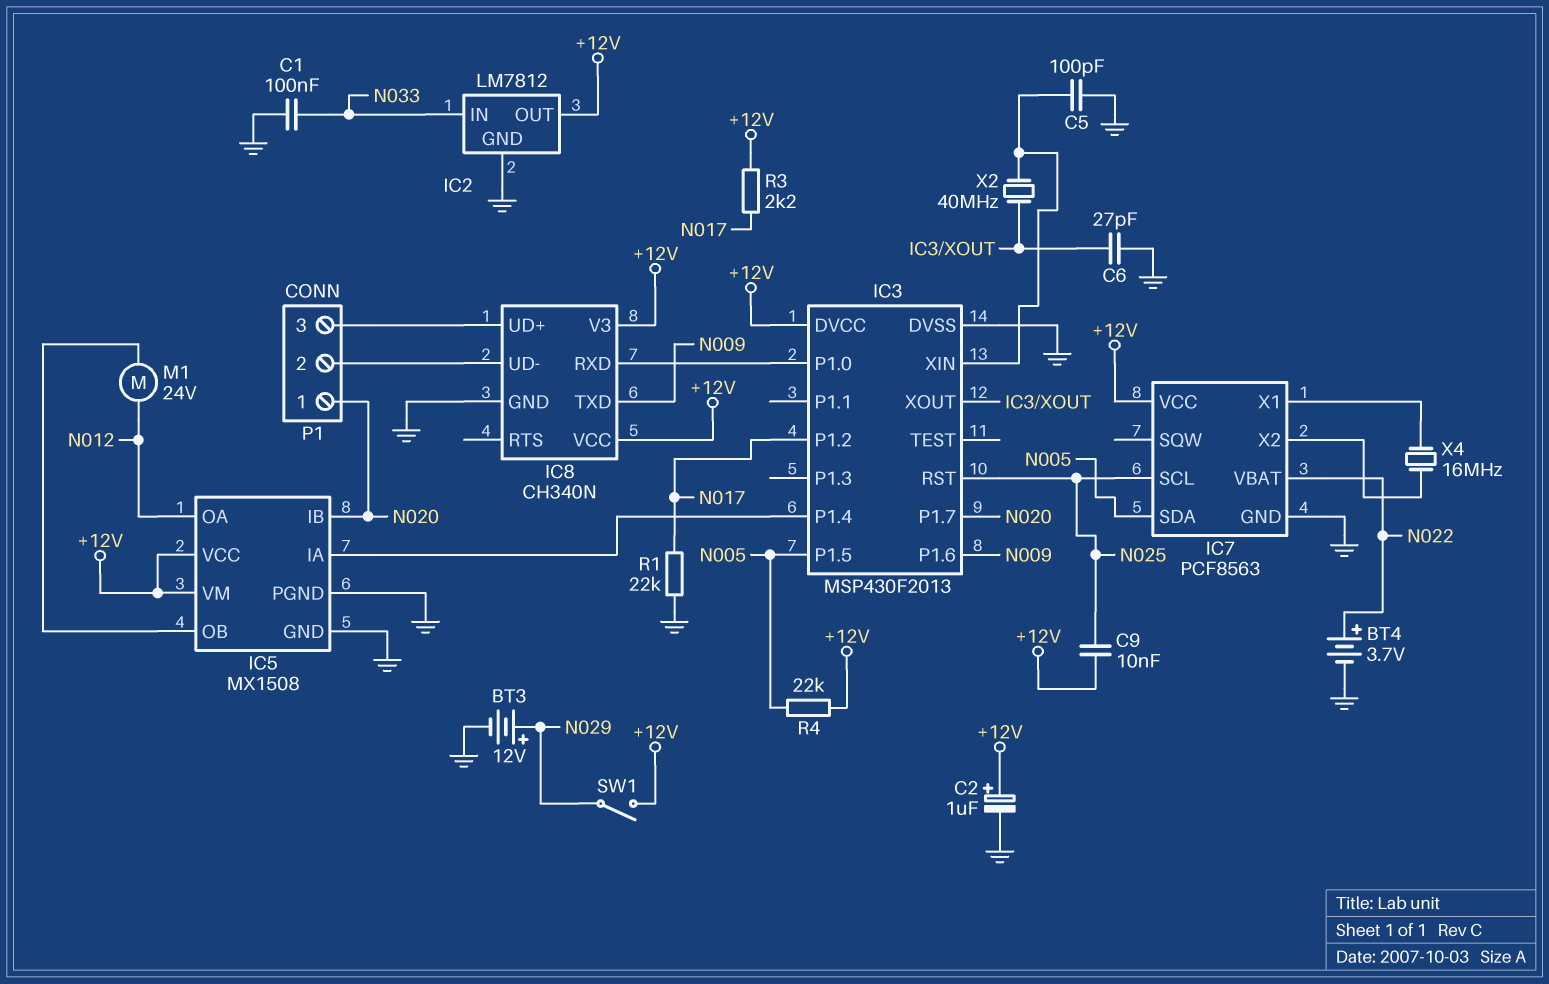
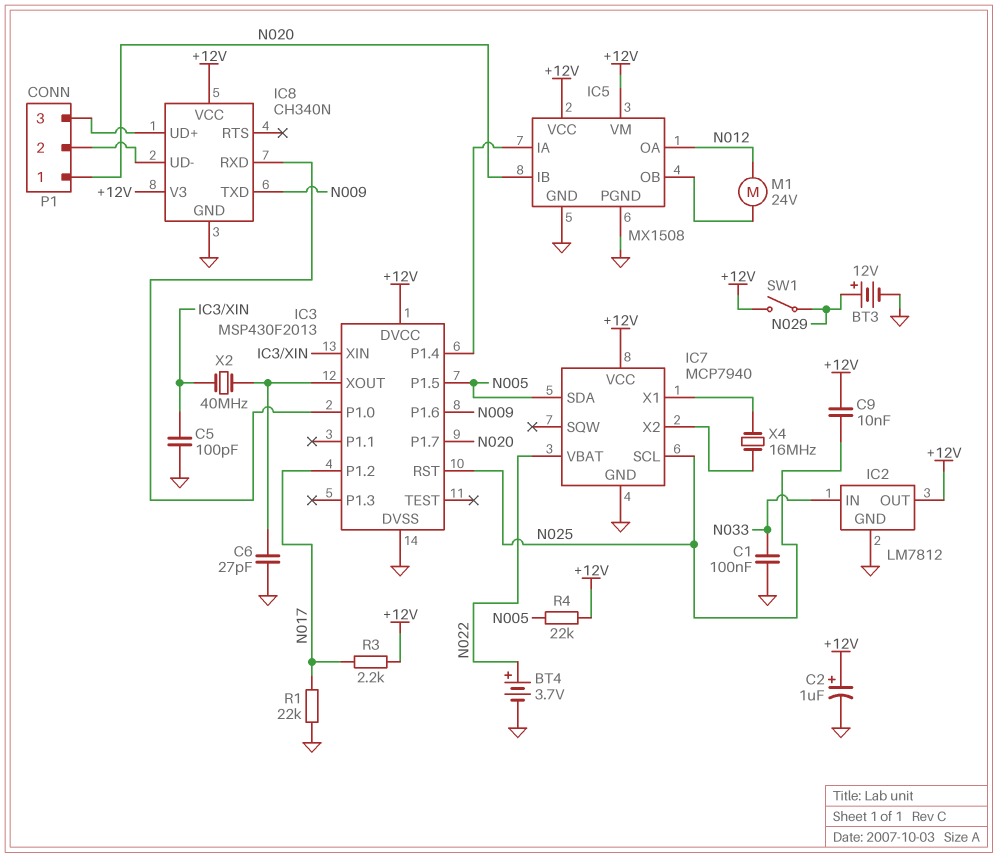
IC7: PCF8563 -> MCP7940

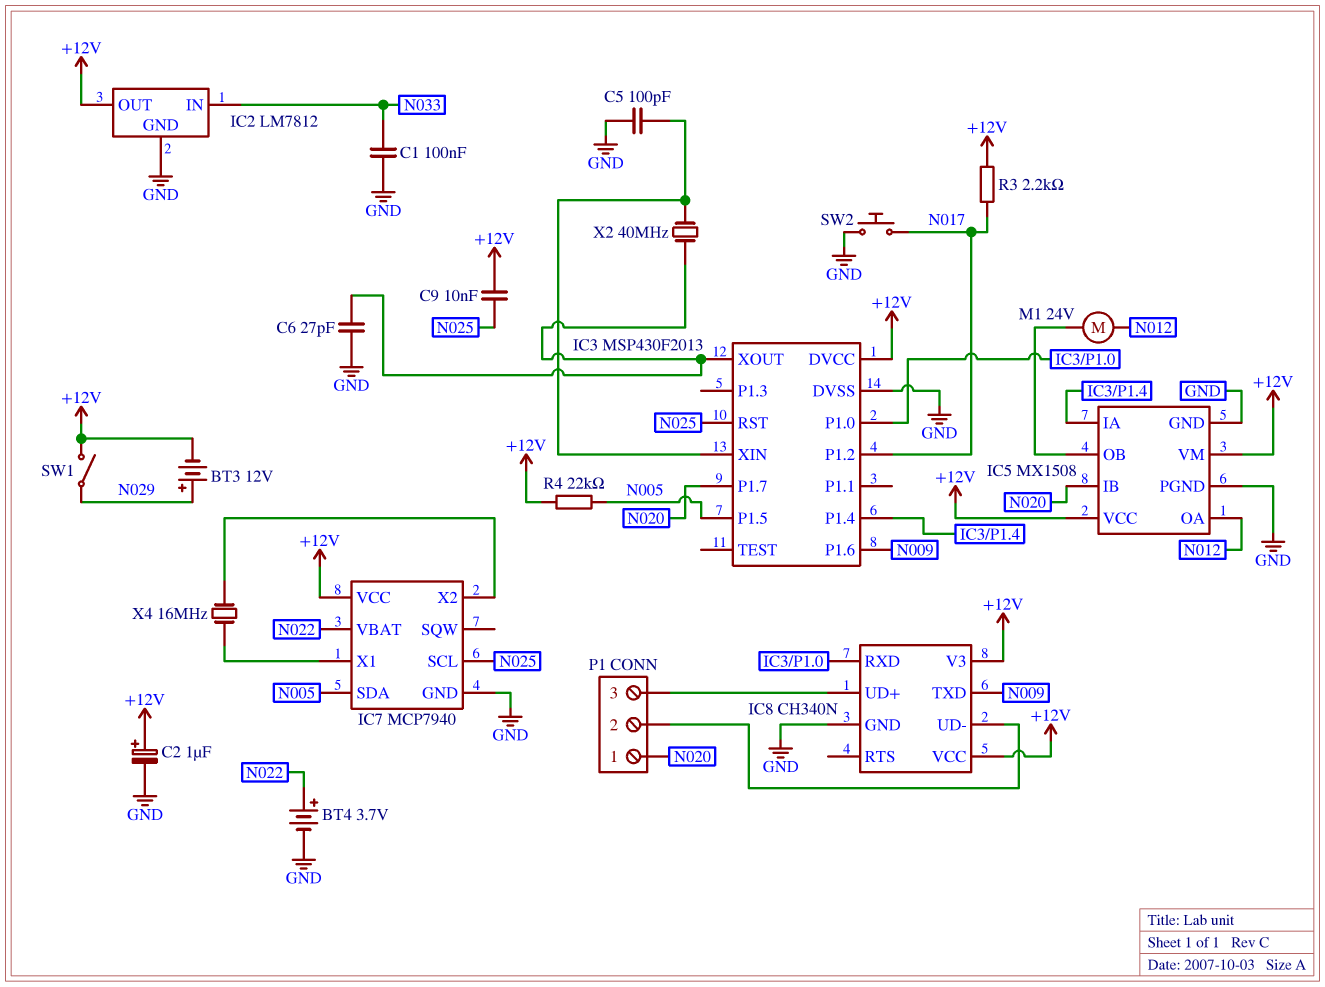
BT3: 12V (plus N029, minus GND) -> 12V (plus N029, minus +12V)
R1: 22k (GND, N017) -> none
SW2: none -> button (GND, N017)

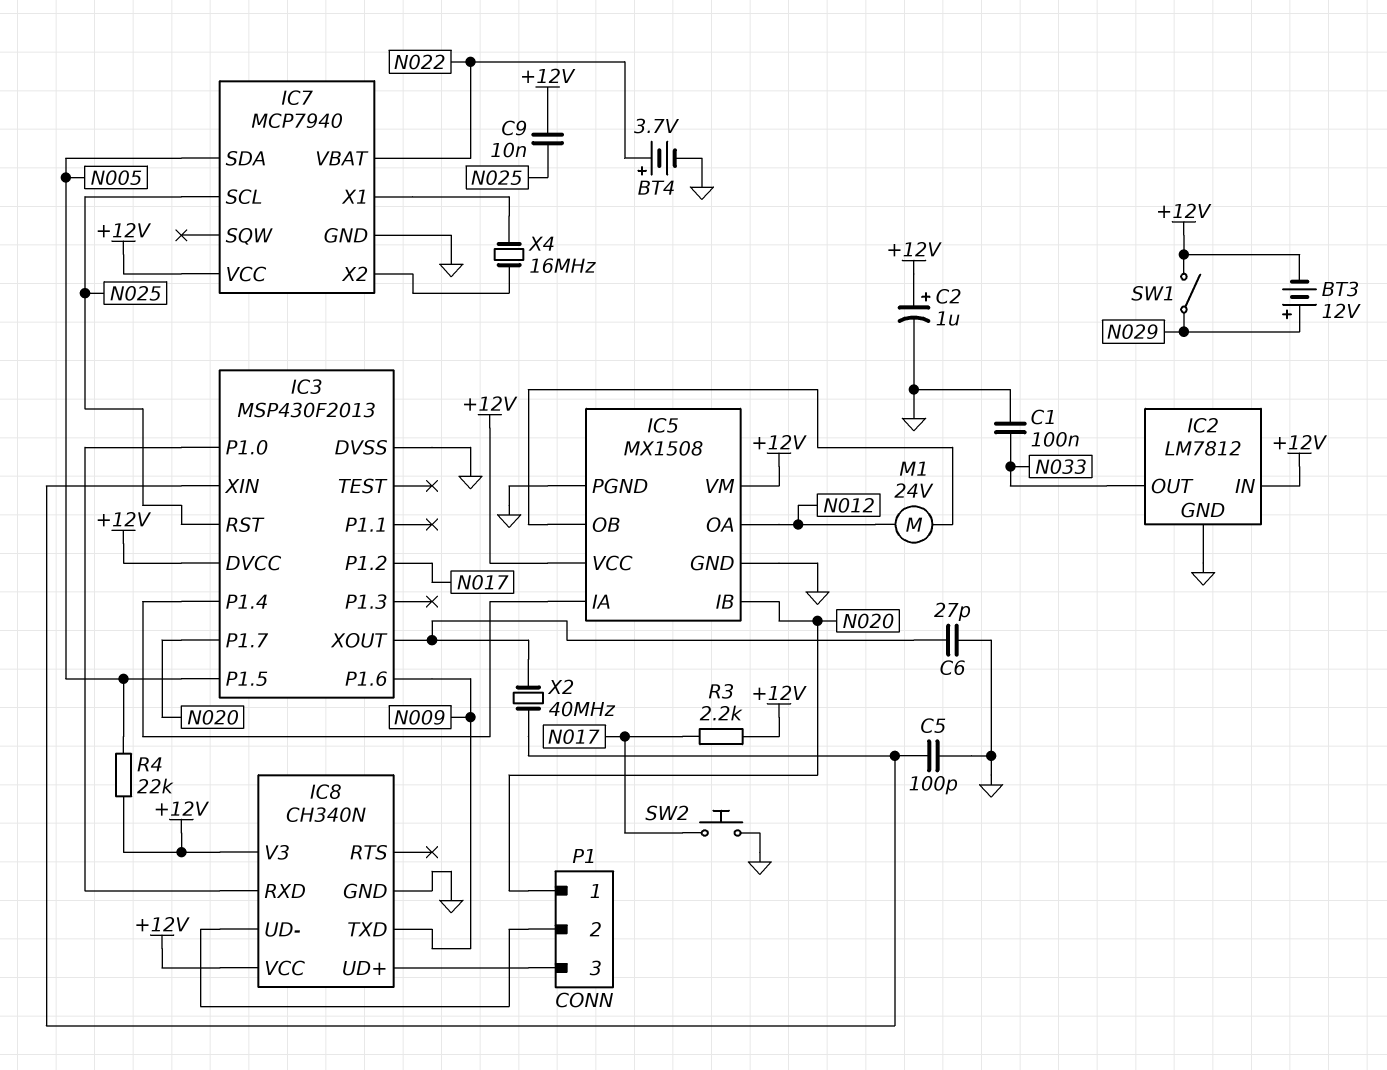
IC2 pin IN: N033 -> +12V
IC2 pin OUT: +12V -> N033

